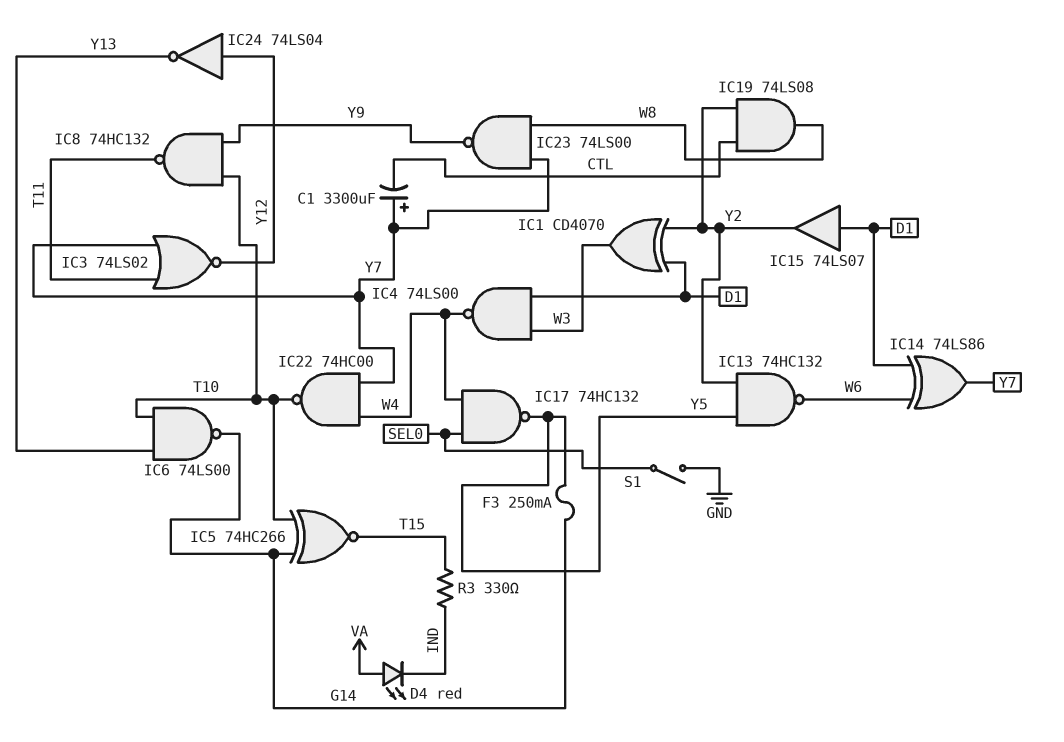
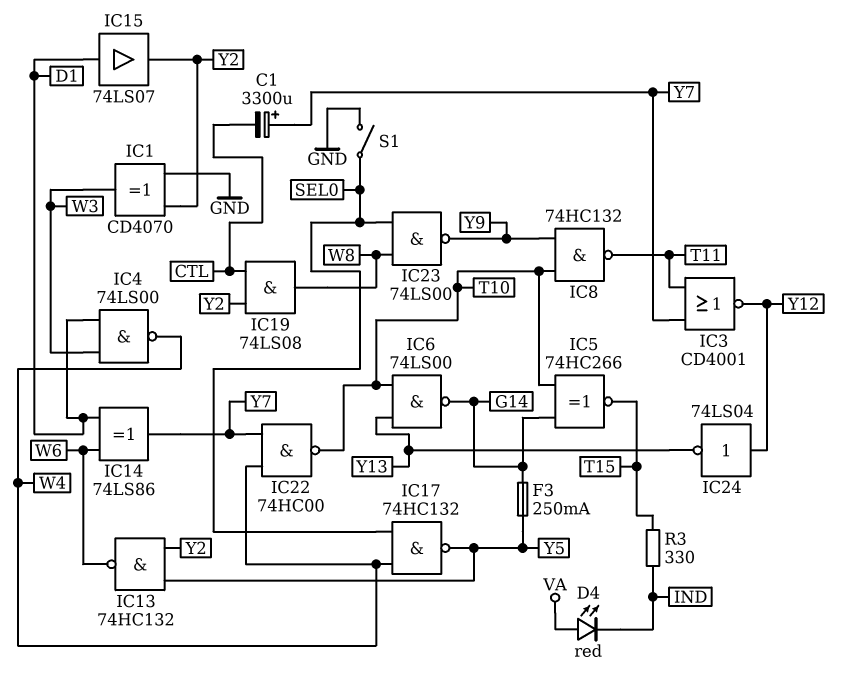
IC1: XOR CD4070 (in D1, in Y2, out W3) -> XOR CD4070 (in GND, in Y2, out W3)
IC3: NOR 74LS02 (in T11, in Y7, out Y12) -> NOR CD4001 (in T11, in Y7, out Y12)
IC23: NAND 74LS00 (in W8, in Y7, out Y9) -> NAND 74LS00 (in SEL0, in W8, out Y9)

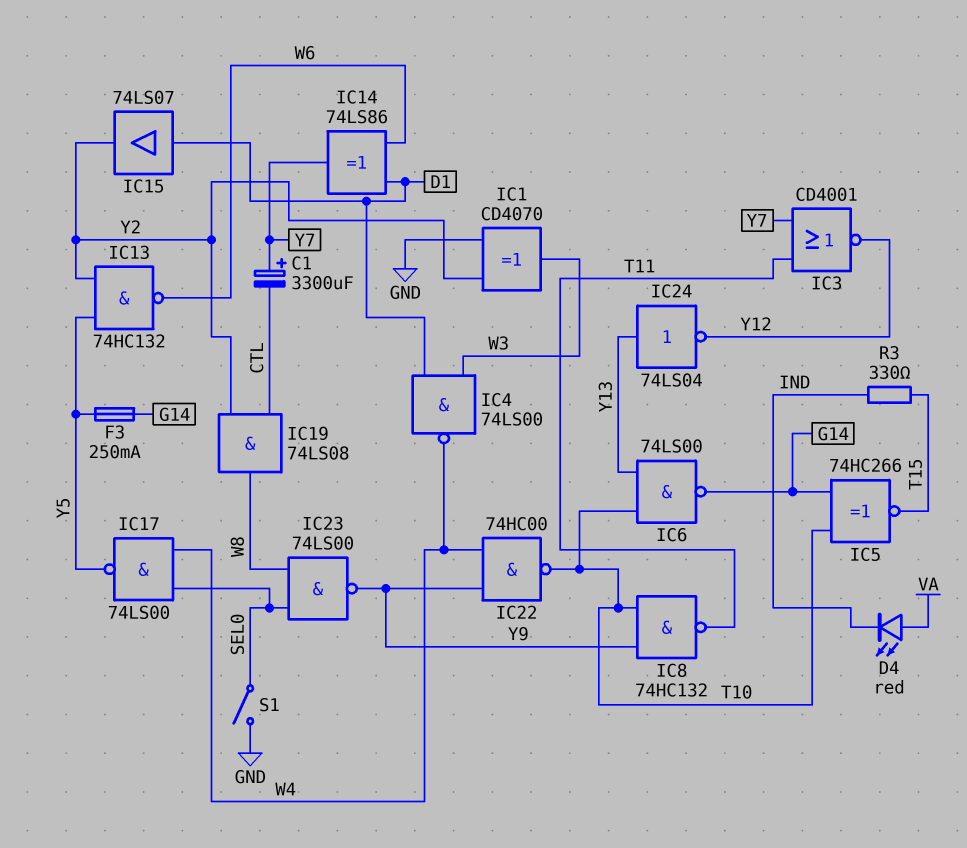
IC17: NAND 74HC132 (in SEL0, in W4, out Y5) -> NAND 74LS00 (in SEL0, in W4, out Y5)
IC22: NAND 74HC00 (in W4, in Y7, out T10) -> NAND 74HC00 (in W4, in Y9, out T10)
IC24: NOT 74LS04 (in Y12, out Y13) -> NOT 74LS04 (in Y13, out Y12)

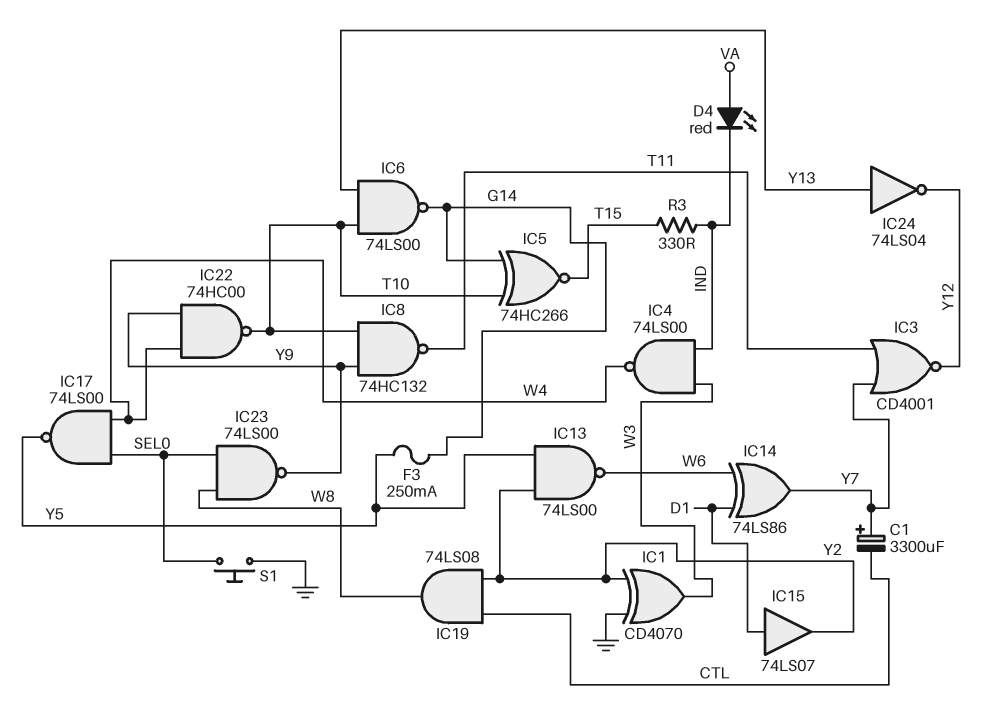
IC4: NAND 74LS00 (in D1, in W3, out W4) -> NAND 74LS00 (in IND, in W3, out W4)
IC13: NAND 74HC132 (in Y2, in Y5, out W6) -> NAND 74LS00 (in Y2, in Y5, out W6)
S1: switch (GND, SEL0) -> button (GND, SEL0)

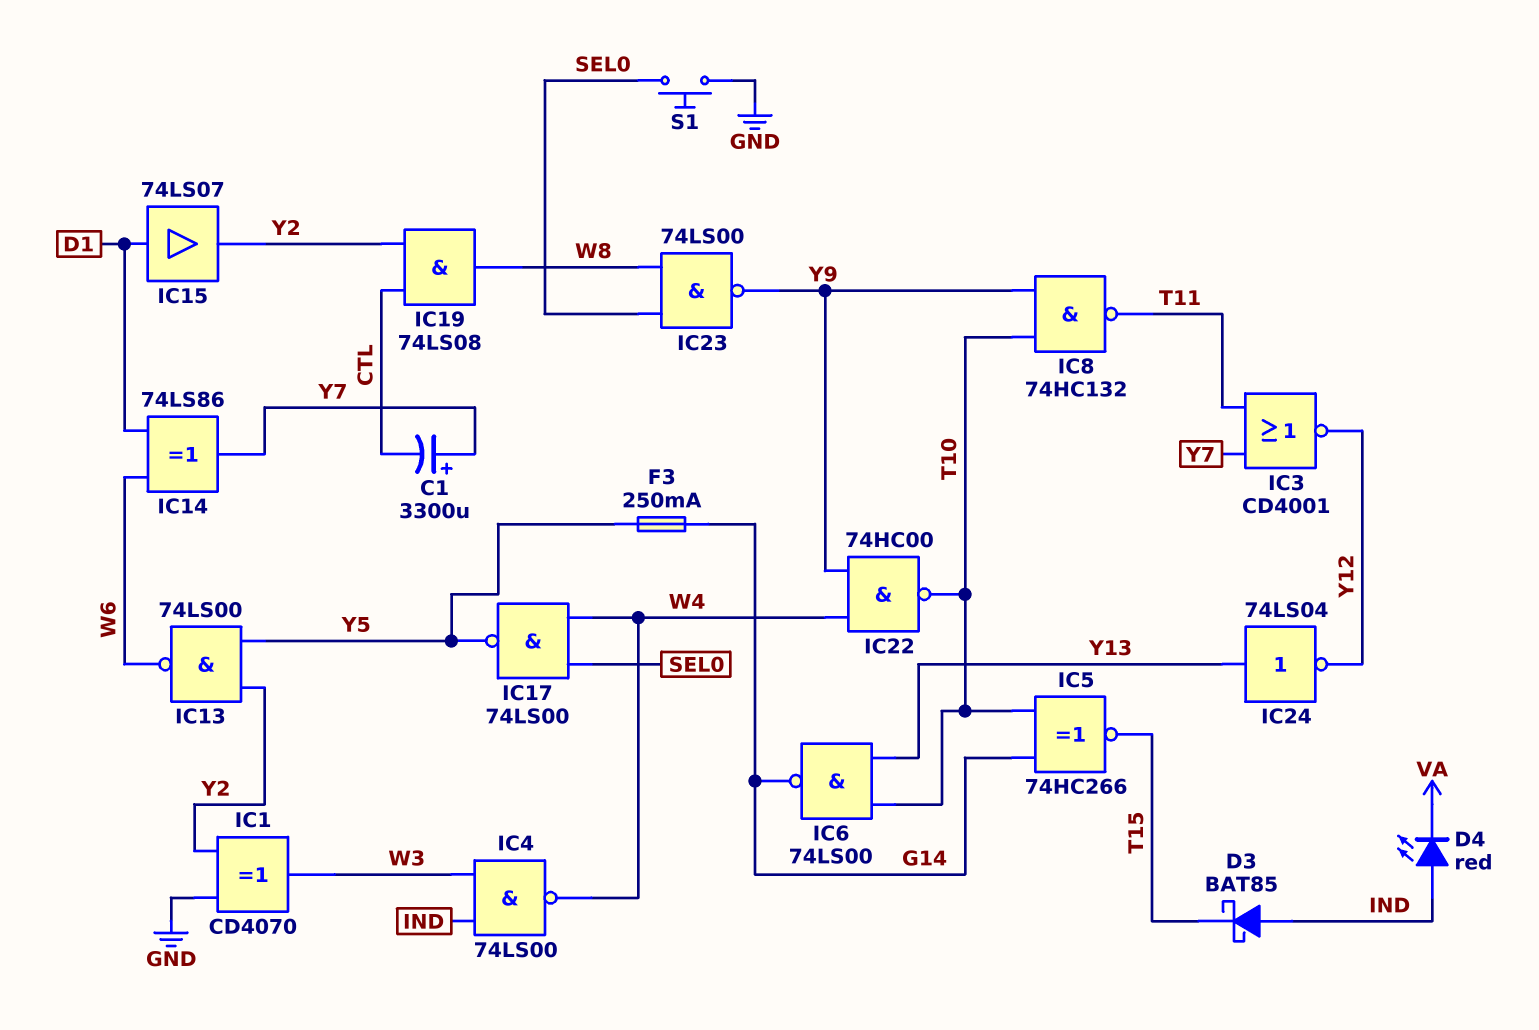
D3: none -> schottky BAT85 (A IND, K T15)
D4: LED red (A VA, K IND) -> LED red (A IND, K VA)
R3: 330 (IND, T15) -> none

